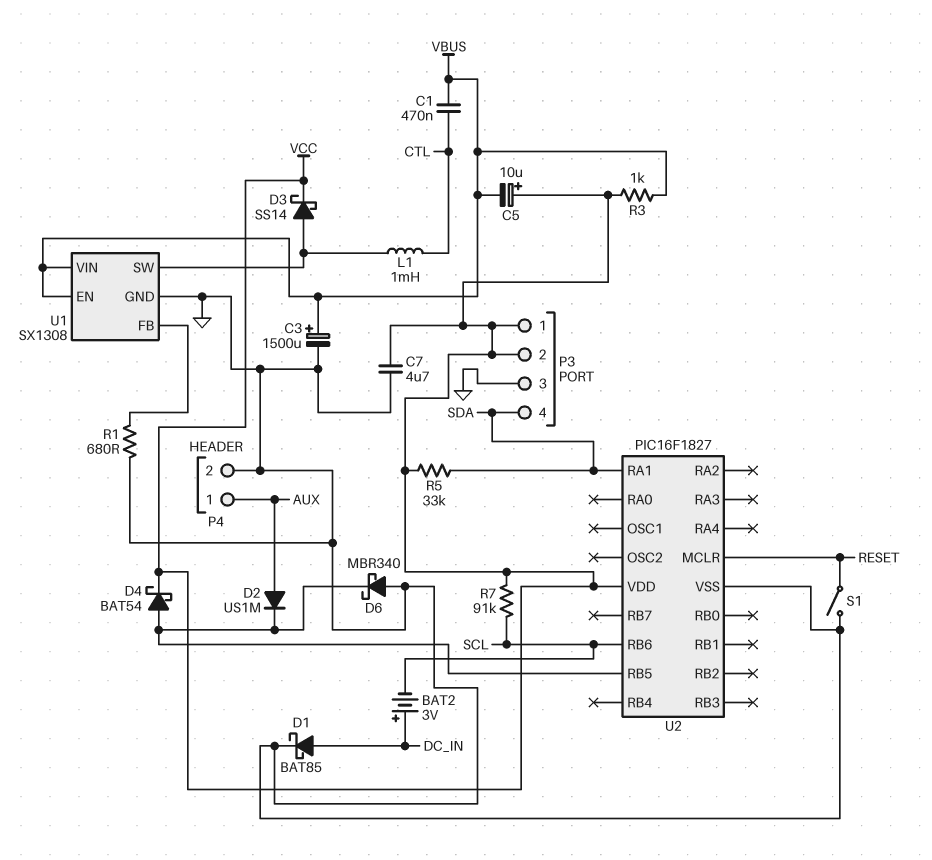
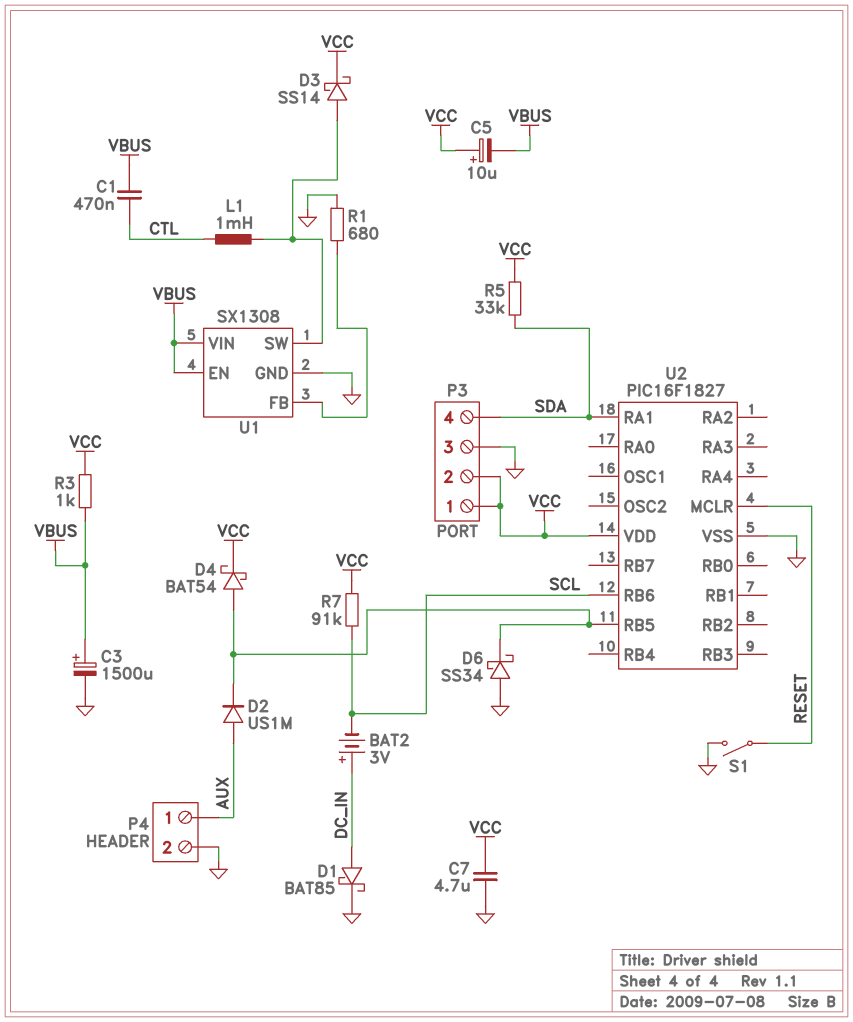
D6: schottky MBR340 (A GND, K U2/RB5) -> schottky SS34 (A GND, K U2/RB5)

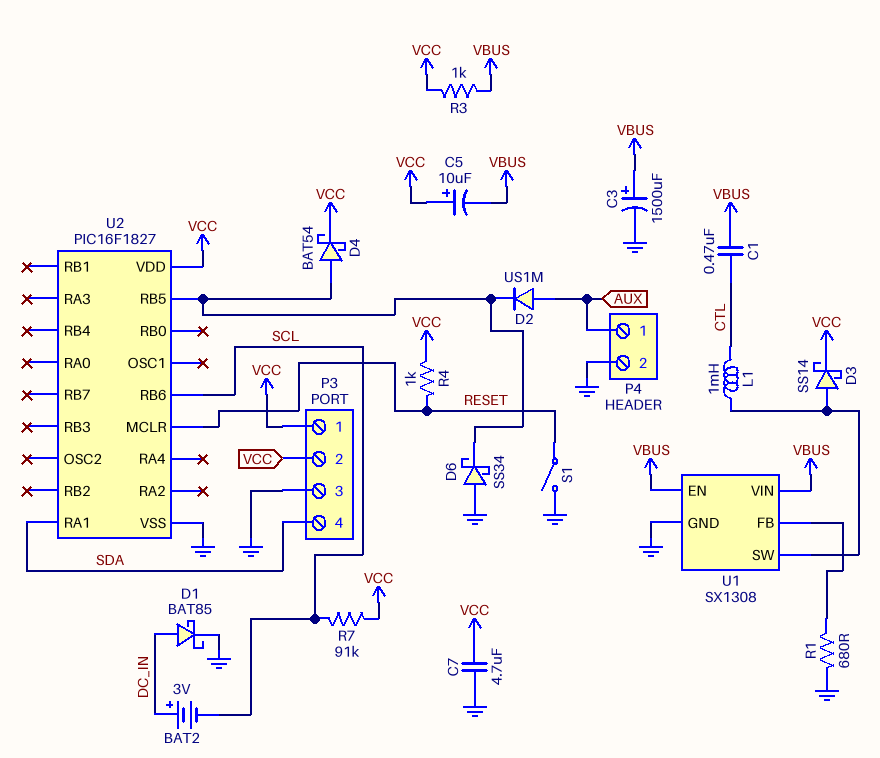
R4: none -> 1k (RESET, VCC)
R5: 33k (SDA, VCC) -> none

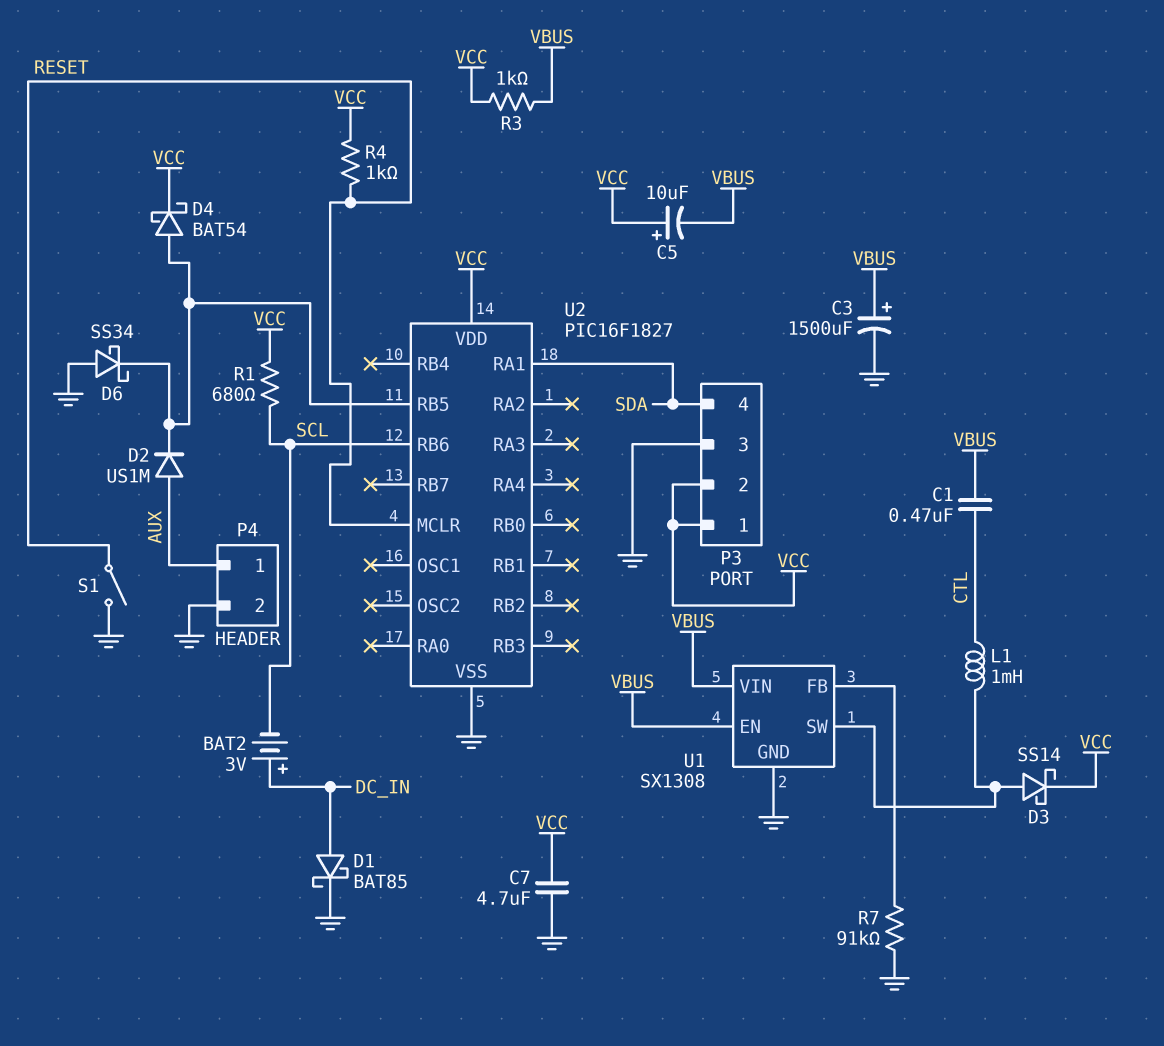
R1: 680 (GND, U1/FB) -> 680 (SCL, VCC)
R7: 91k (SCL, VCC) -> 91k (GND, U1/FB)

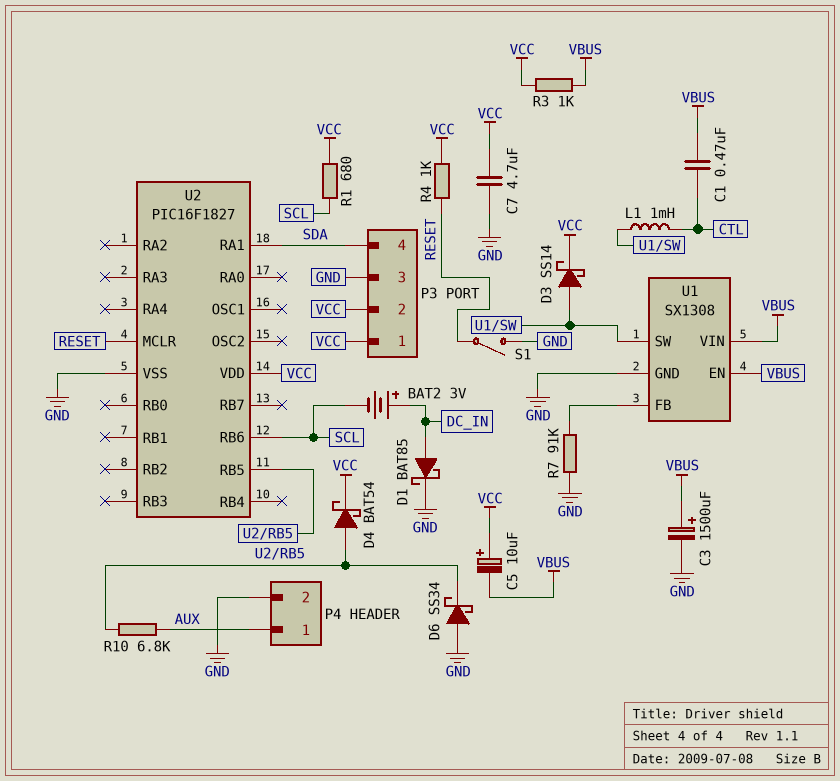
D2: diode US1M (A AUX, K U2/RB5) -> none
R10: none -> 6.8k (AUX, U2/RB5)

